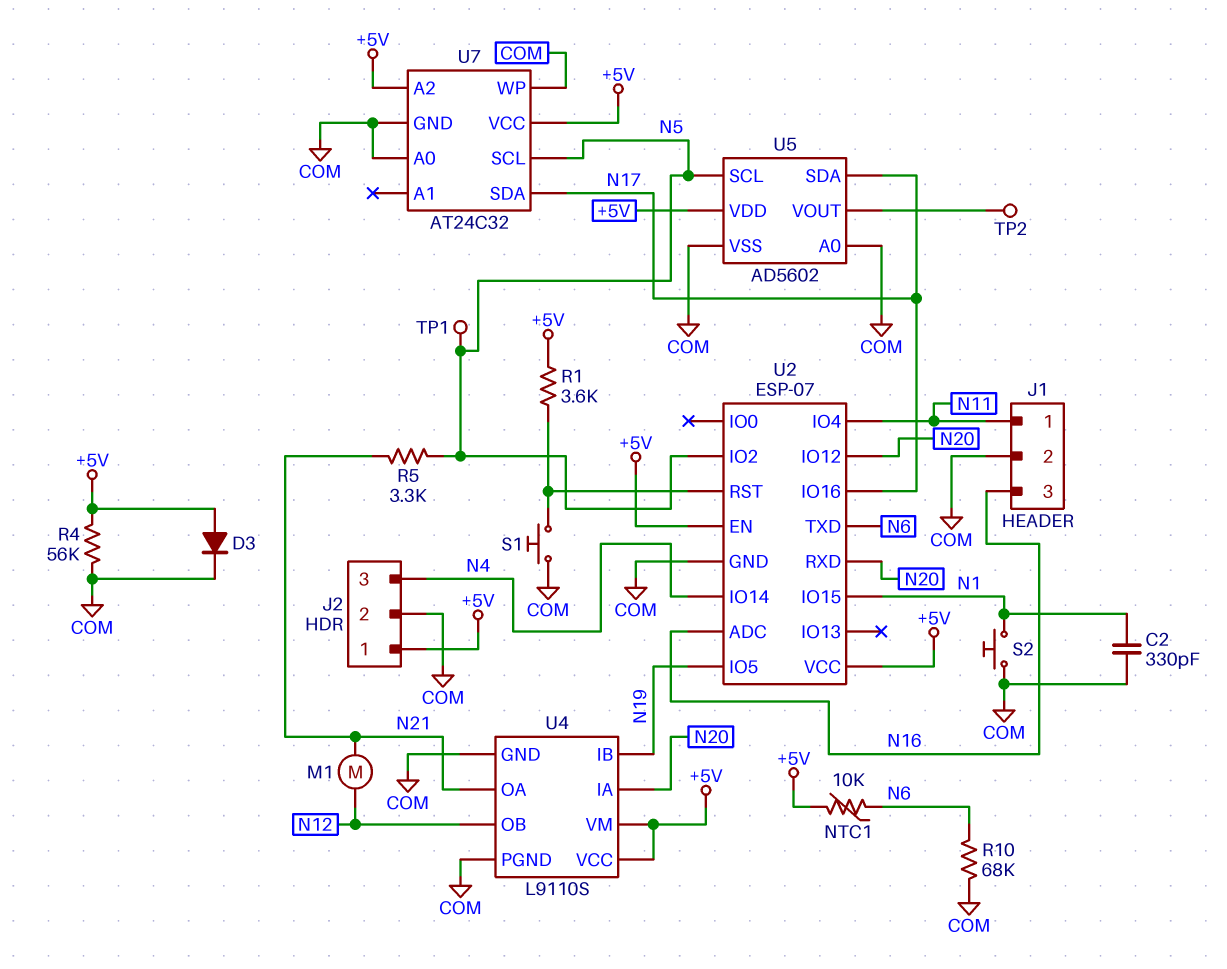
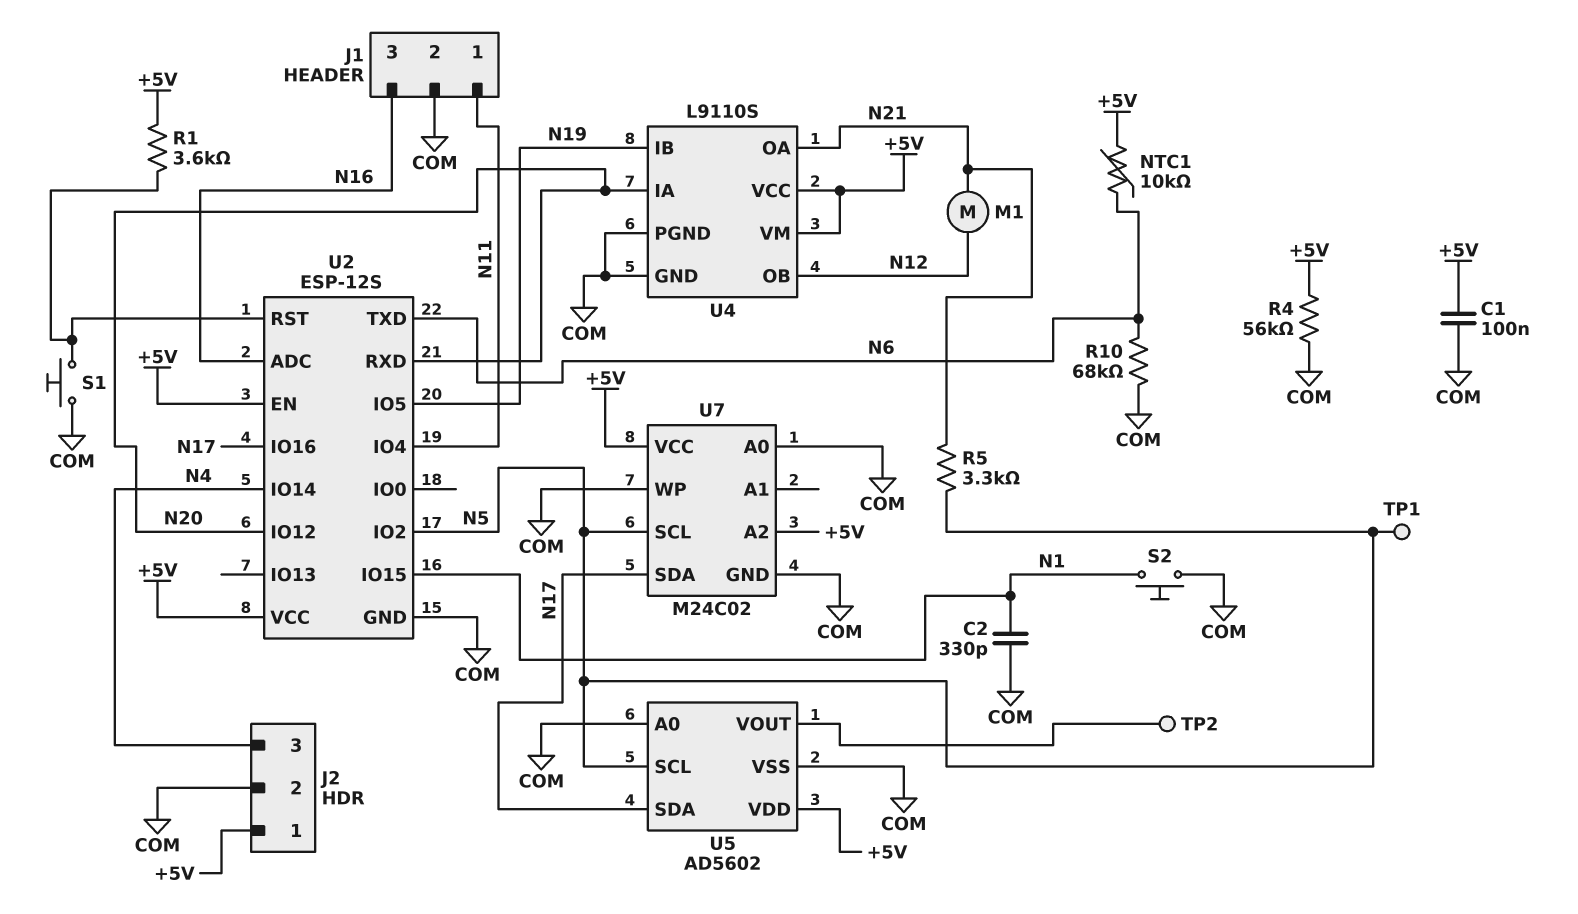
C1: none -> 100nF (+5V, COM)
D3: diode (A +5V, K COM) -> none
U2: ESP-07 -> ESP-12S
U7: AT24C32 -> M24C02

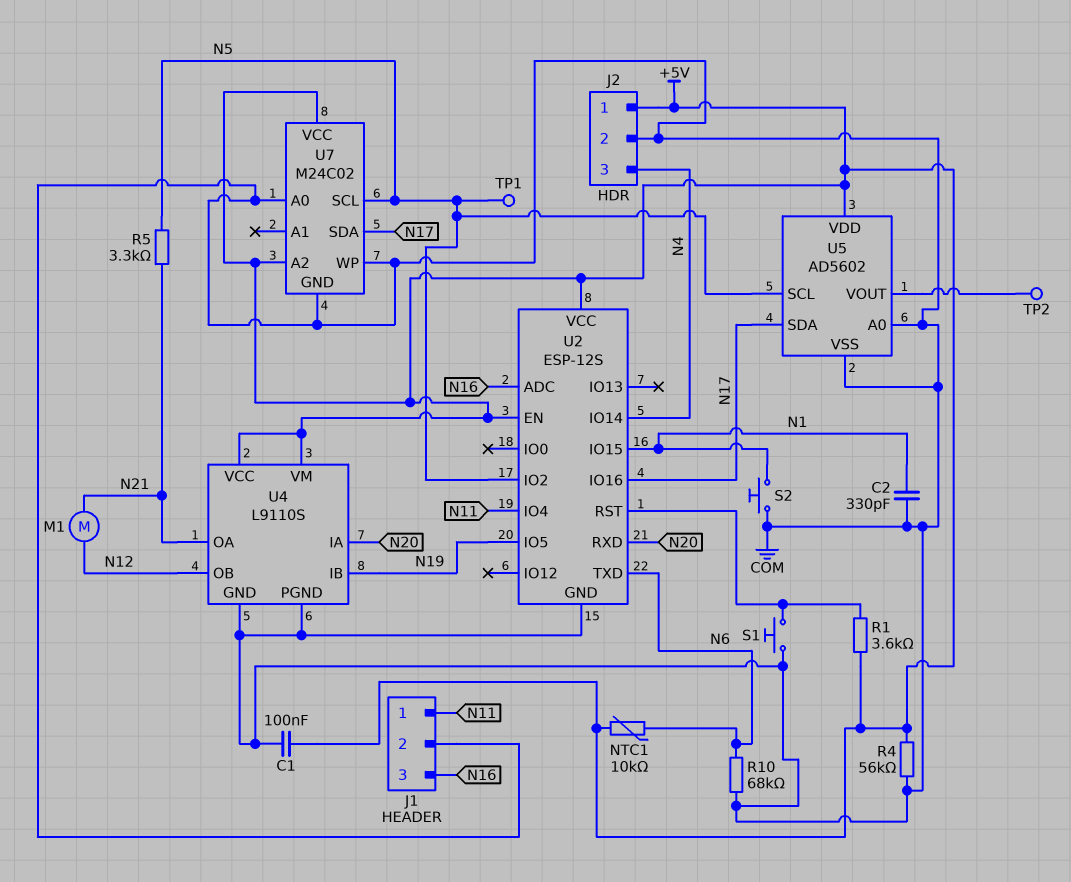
U2 pin IO12: N20 -> none

